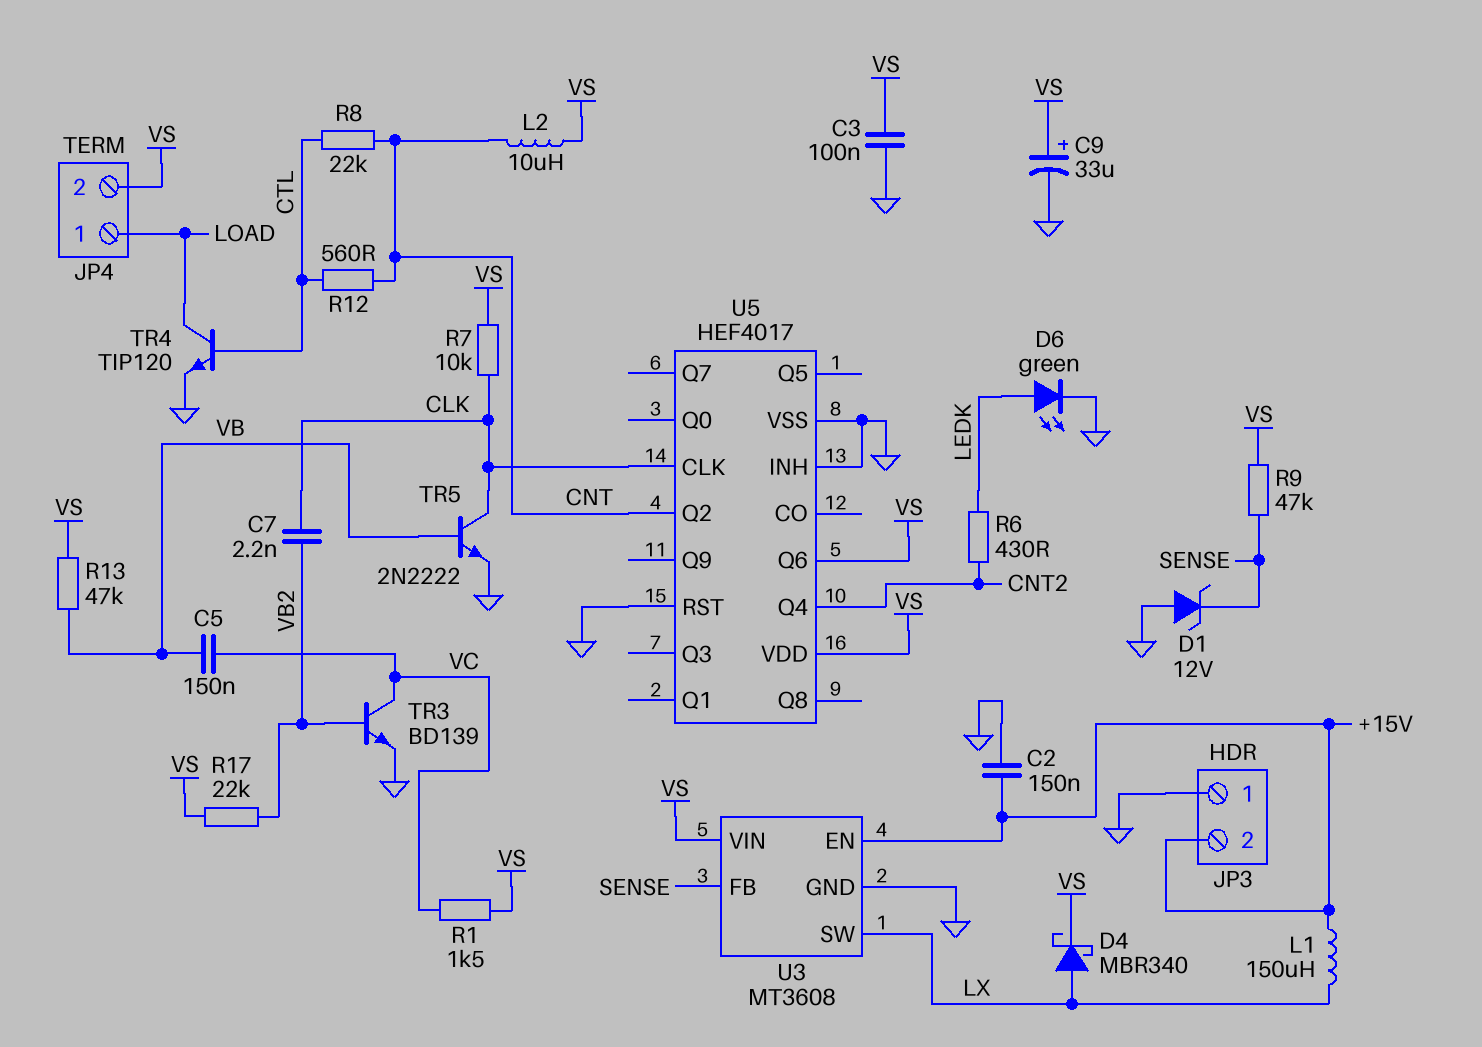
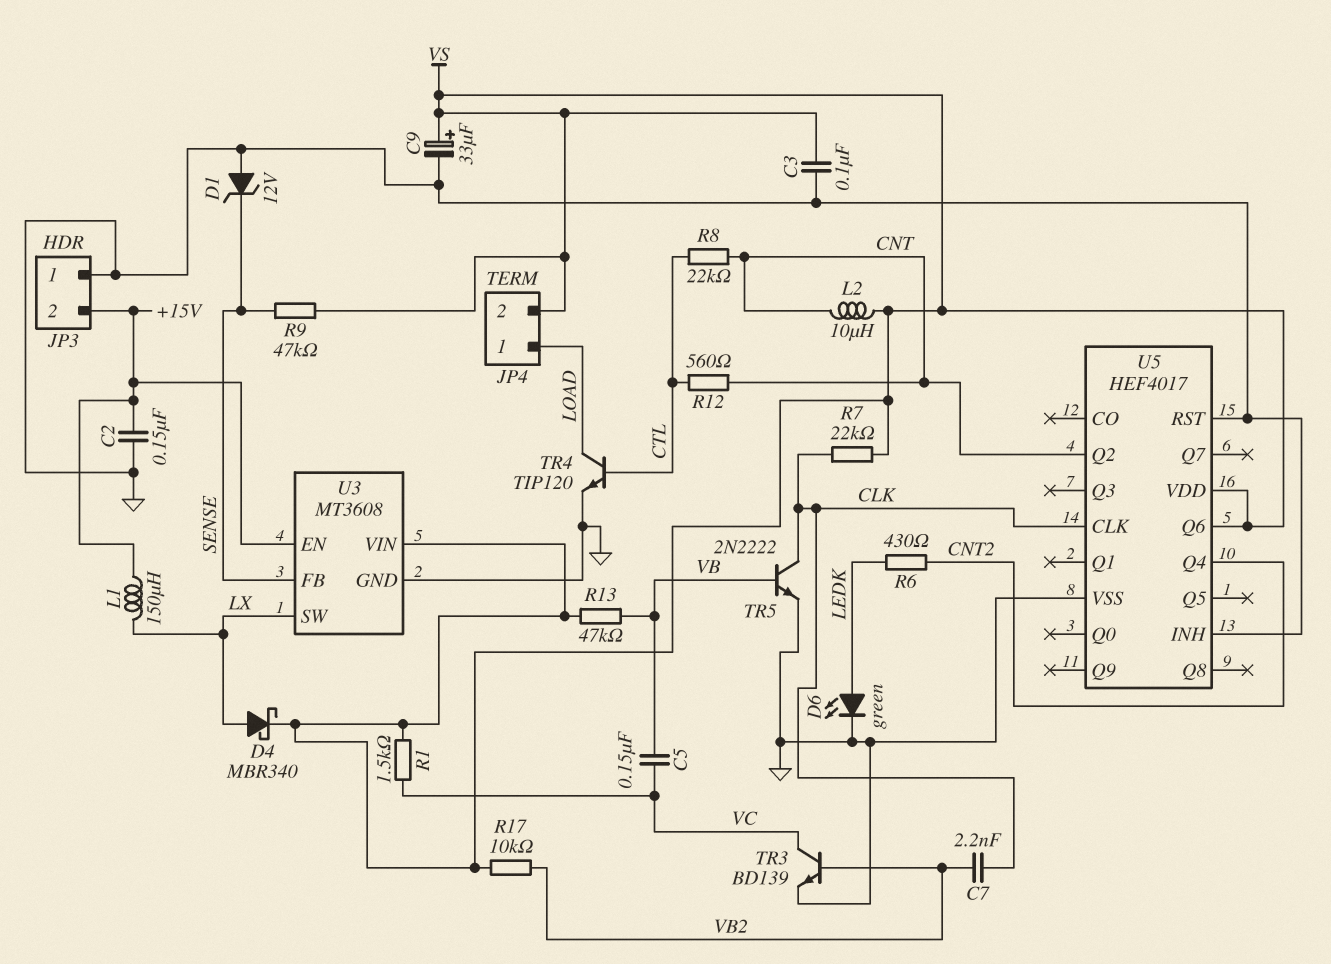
R7: 10k (CLK, VS) -> 22k (CLK, VS)
R17: 22k (VB2, VS) -> 10k (VB2, VS)

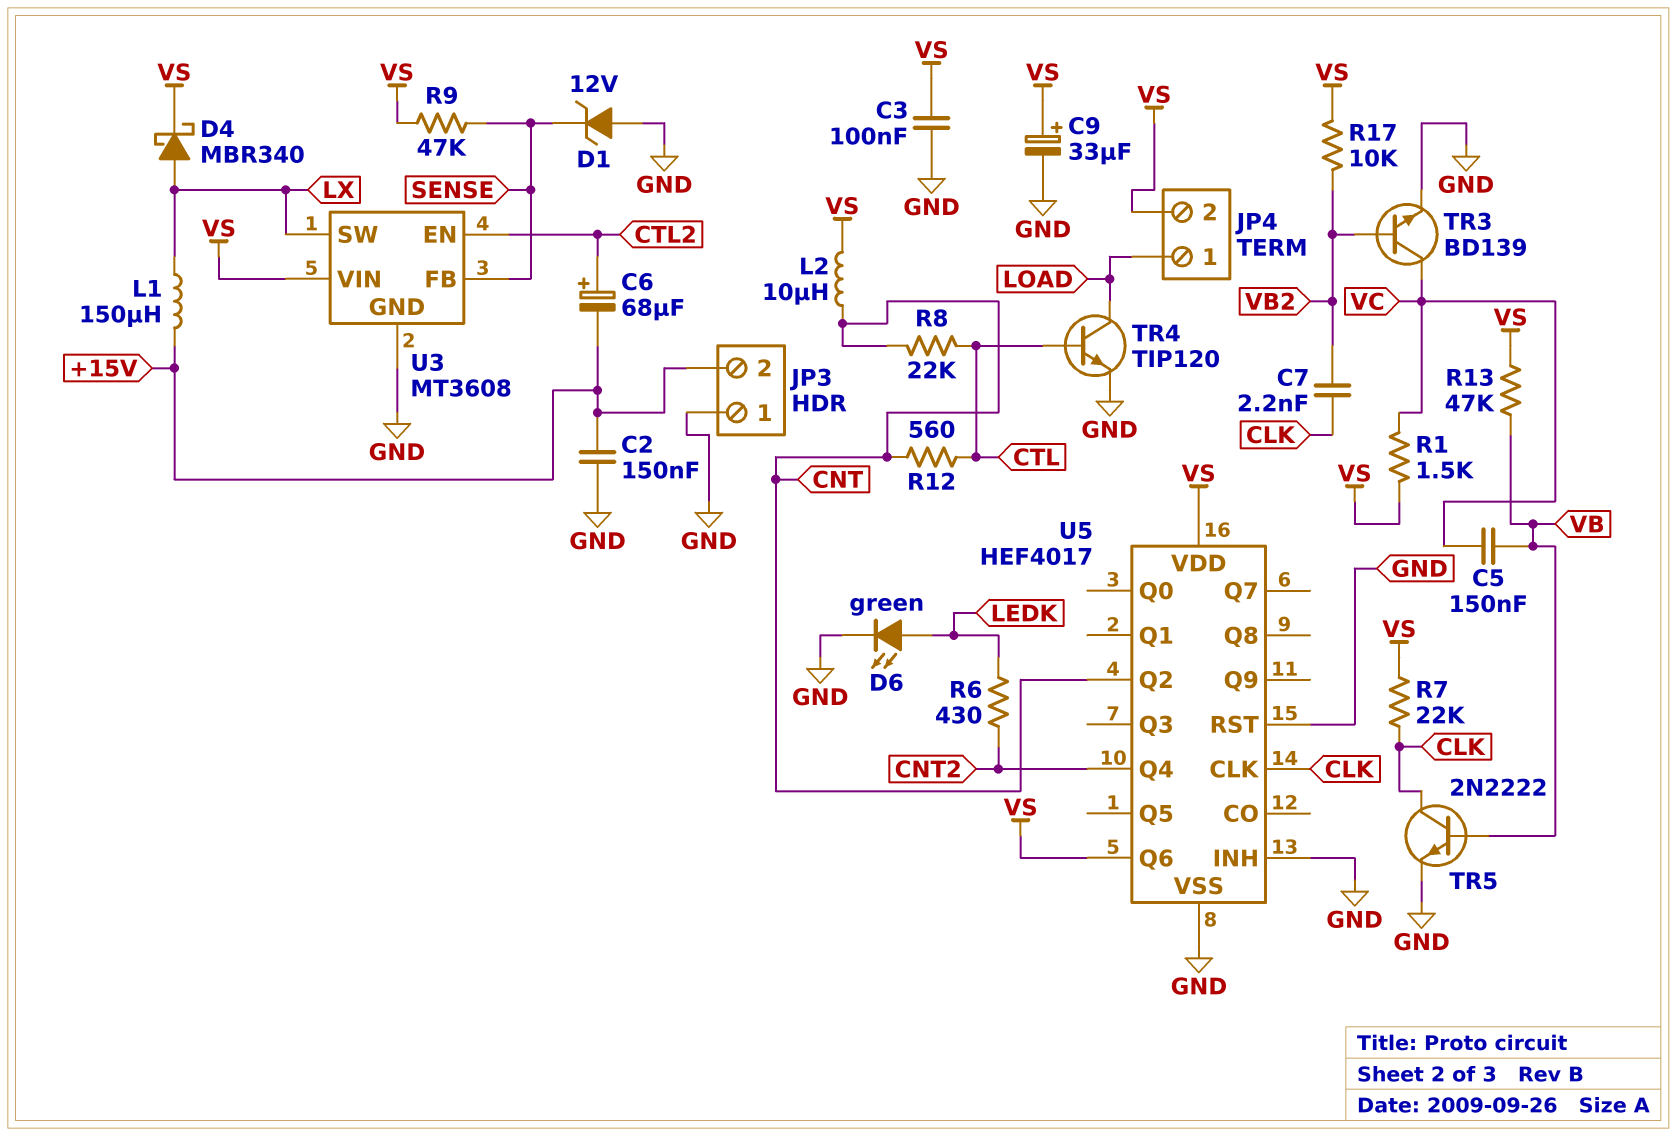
C6: none -> 68uF (plus CTL2, minus +15V)
U3 pin EN: +15V -> CTL2

